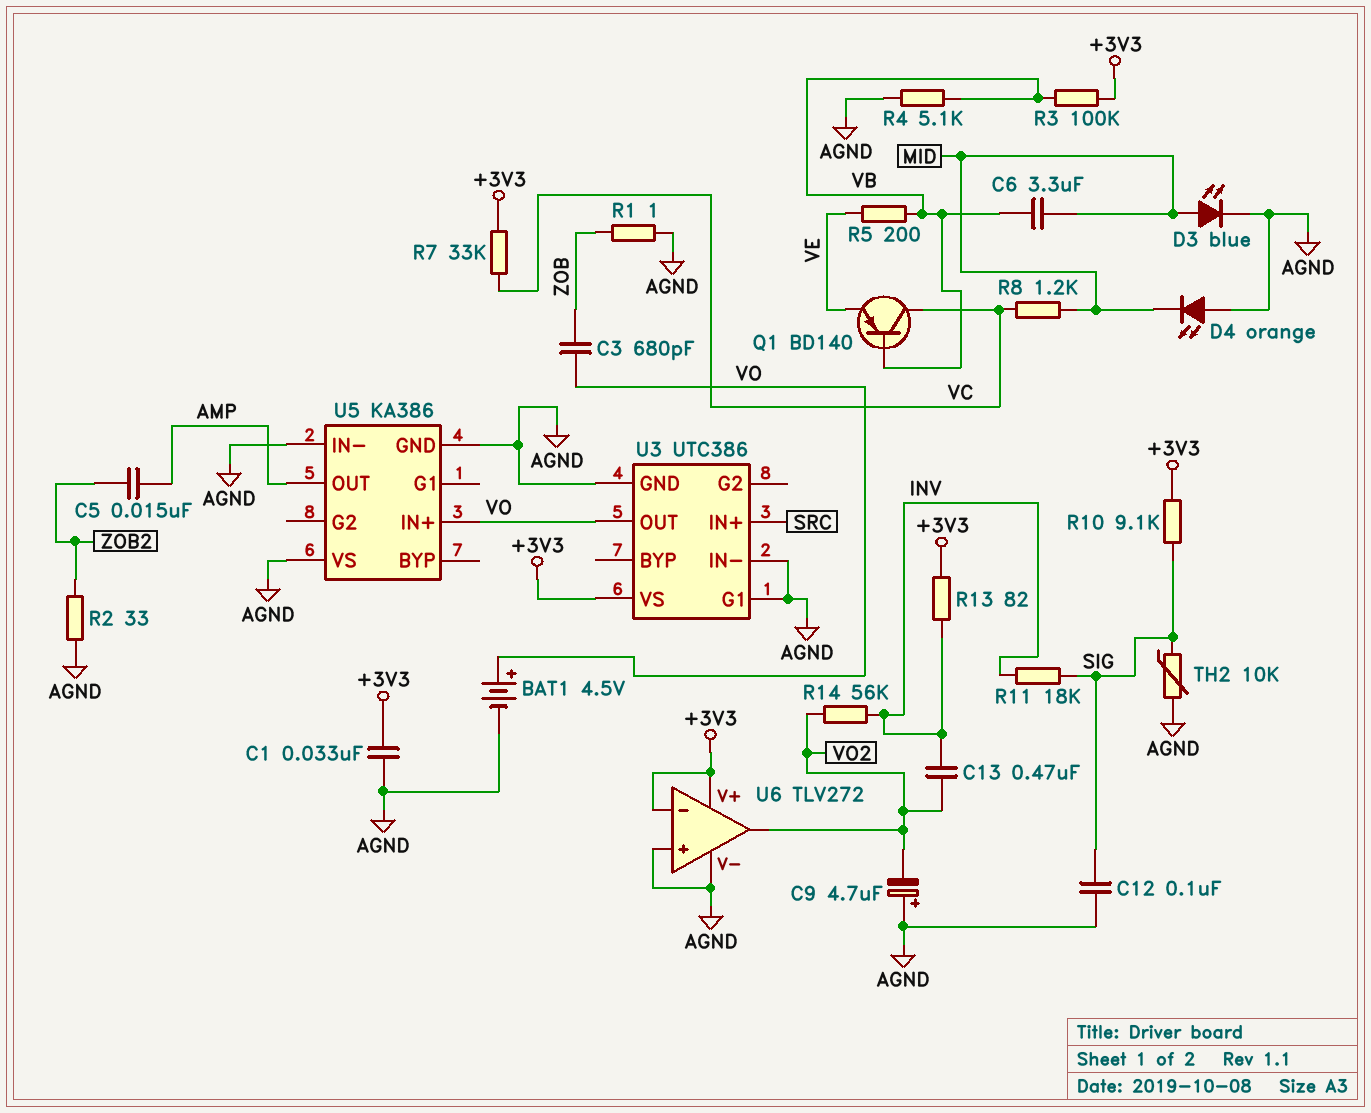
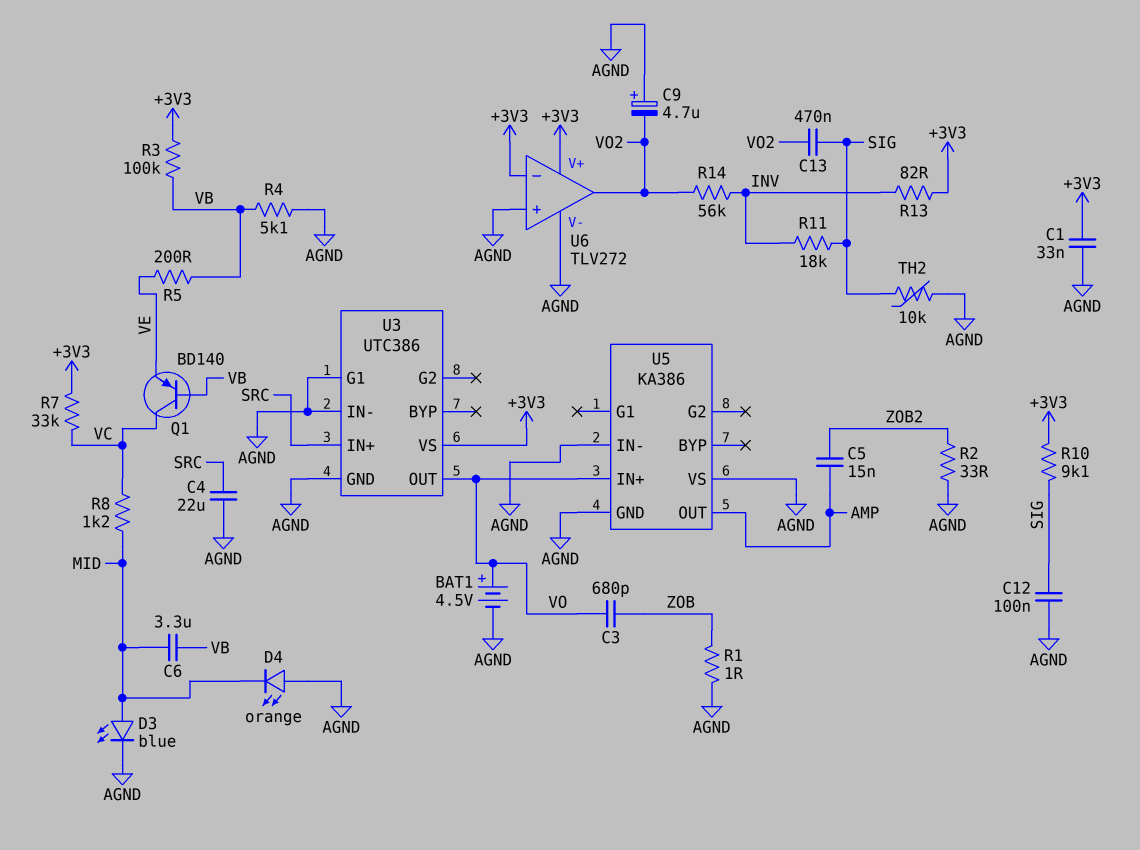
C4: none -> 22uF (AGND, SRC)
C13: 470nF (INV, VO2) -> 470nF (SIG, VO2)

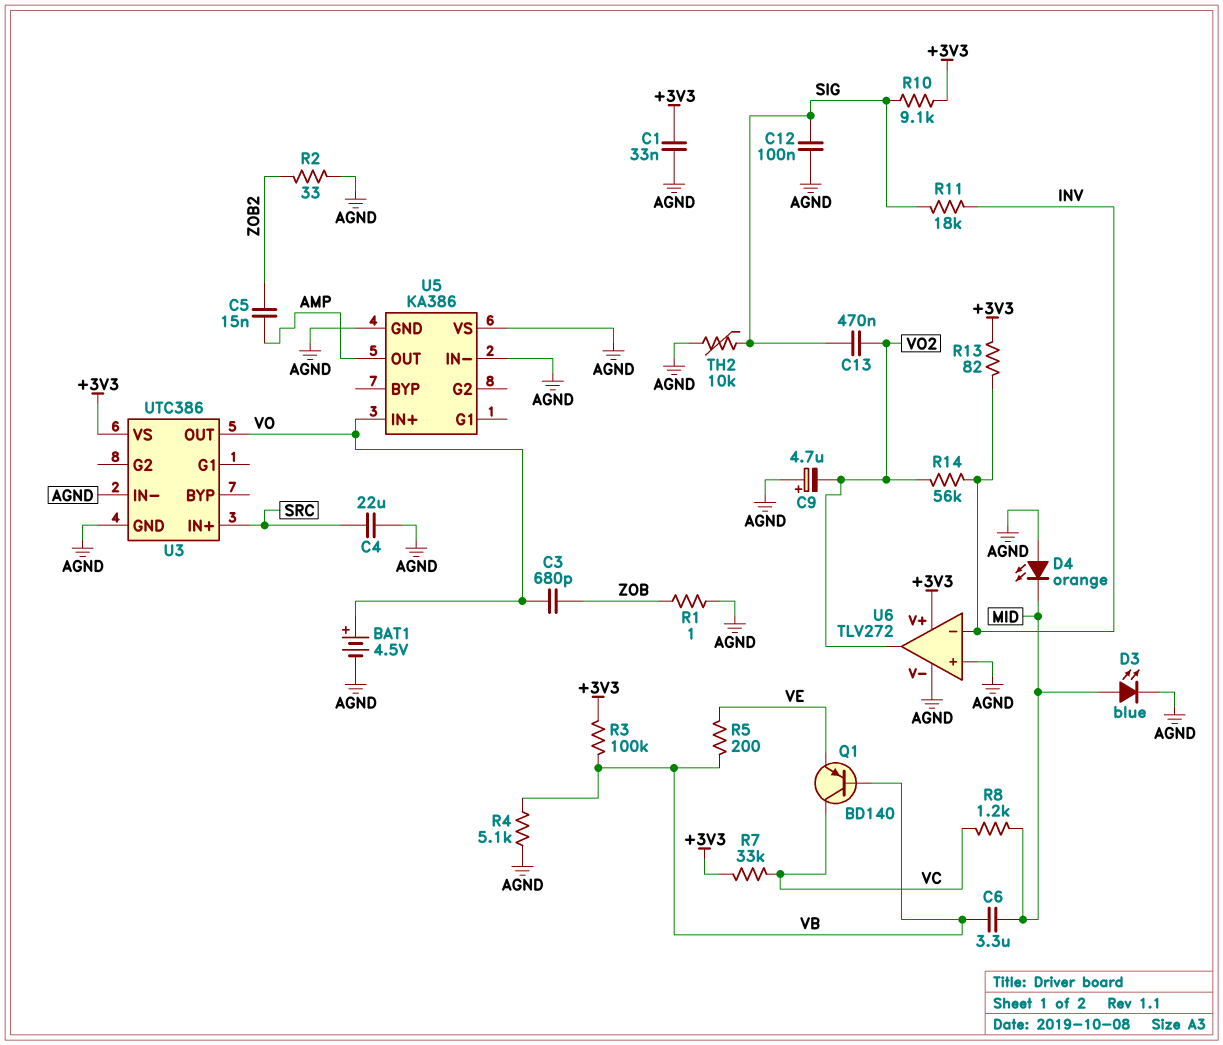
U3 pin G1: AGND -> none
U6 pin in-: +3V3 -> INV

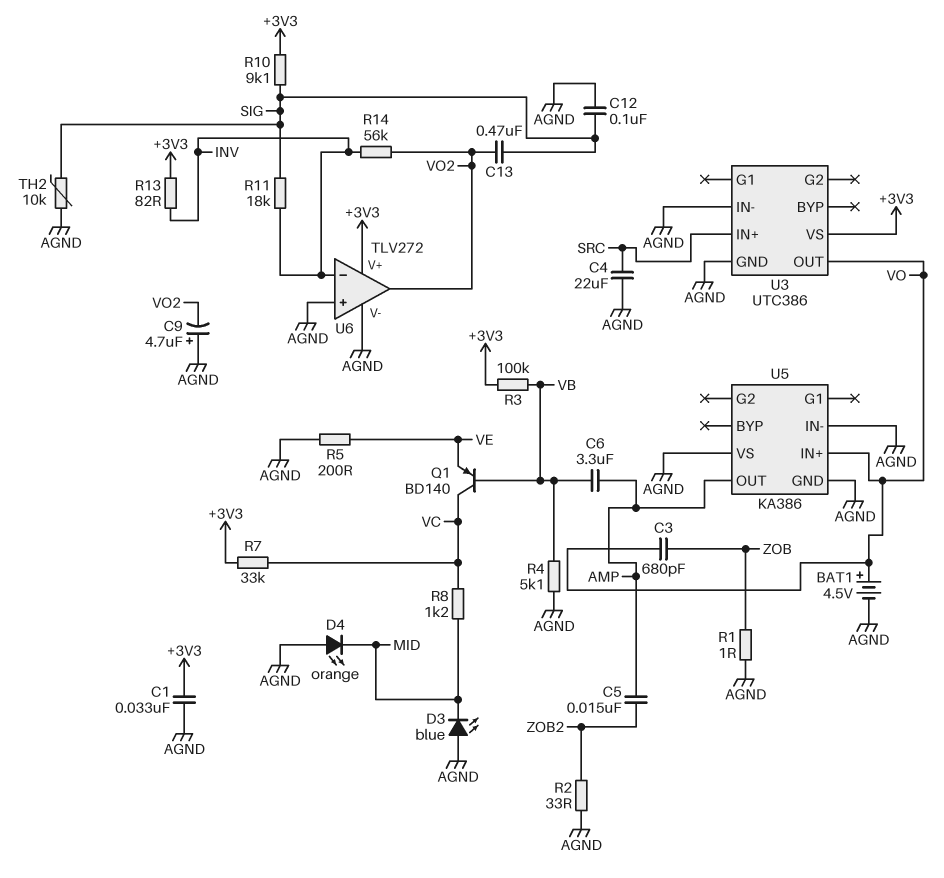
C6: 3.3uF (MID, VB) -> 3.3uF (AMP, VB)
D3: LED blue (A MID, K AGND) -> LED blue (A AGND, K MID)
R5: 200 (VB, VE) -> 200 (AGND, VE)

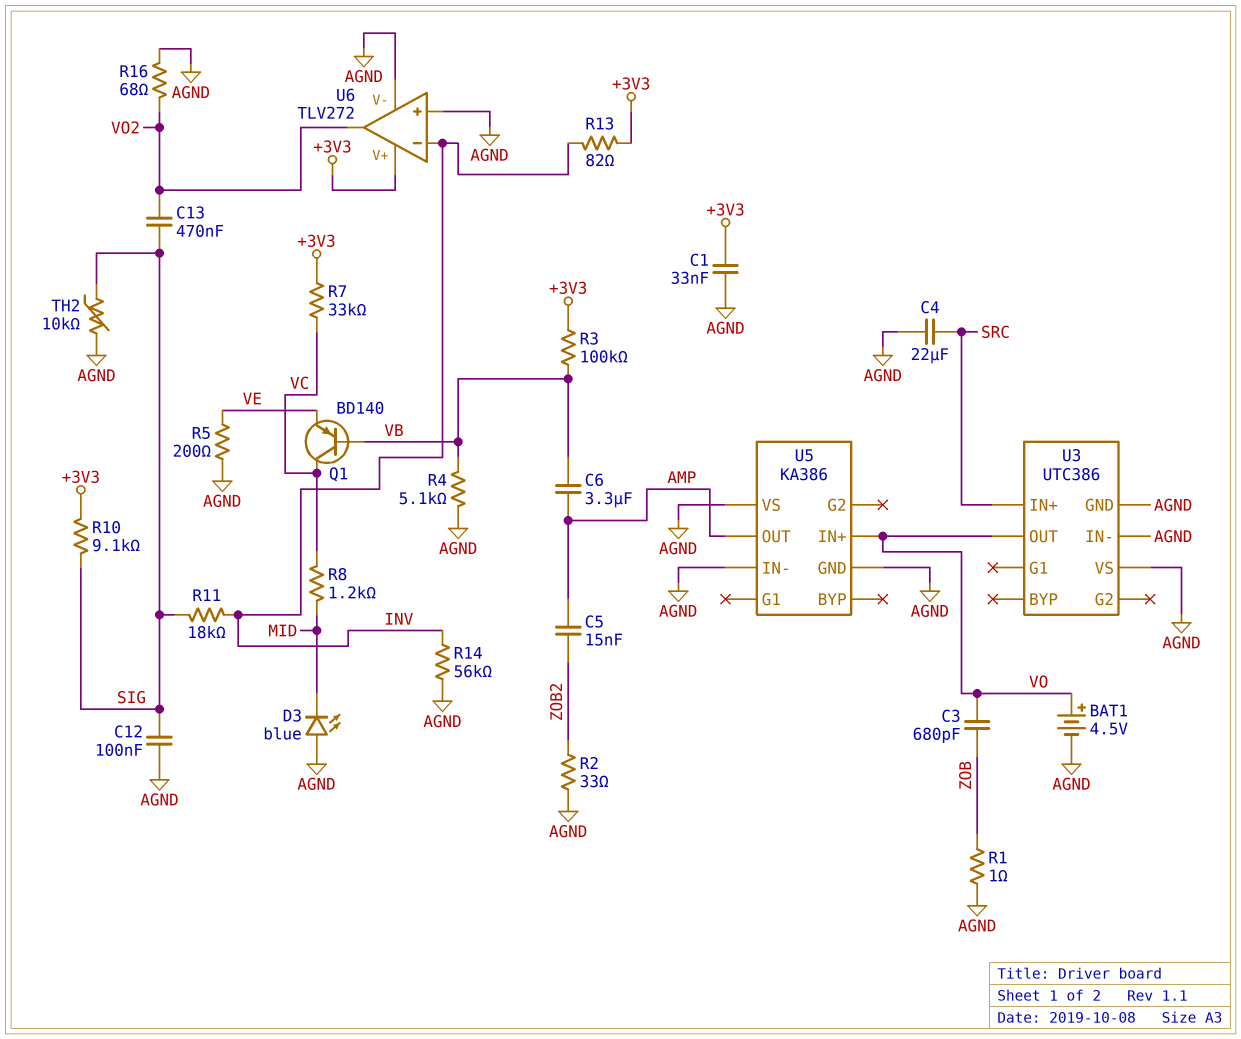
C9: 4.7uF (plus AGND, minus VO2) -> none
D4: LED orange (A AGND, K MID) -> none
R14: 56k (INV, VO2) -> 56k (AGND, INV)
R16: none -> 68 (AGND, VO2)
U3 pin VS: +3V3 -> AGND

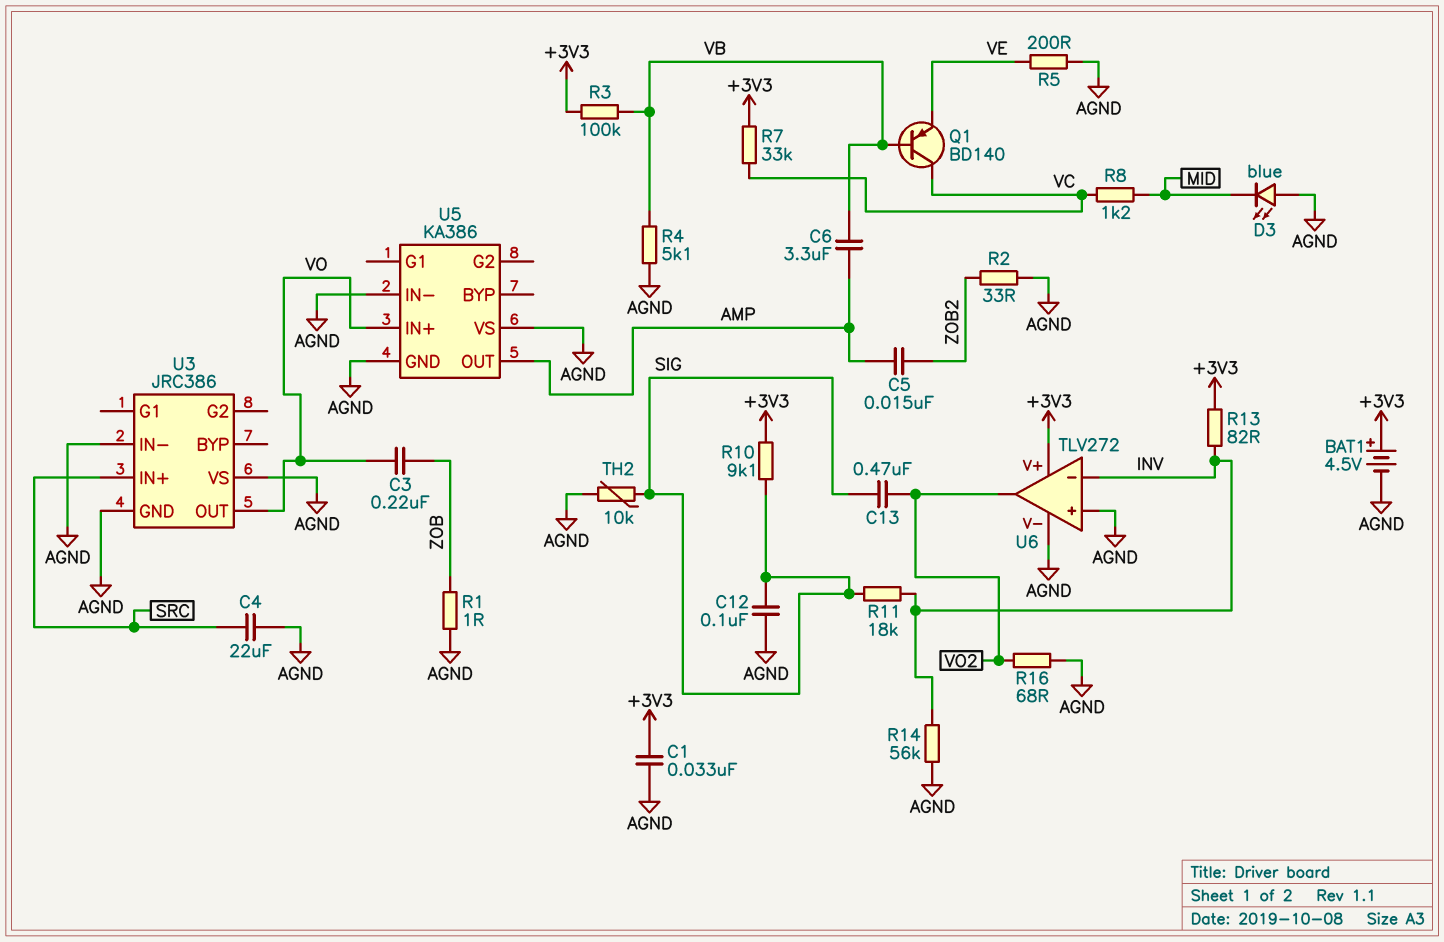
BAT1: 4.5V (plus VO, minus AGND) -> 4.5V (plus +3V3, minus AGND)
C3: 680pF (VO, ZOB) -> 220nF (VO, ZOB)
U3: UTC386 -> JRC386

